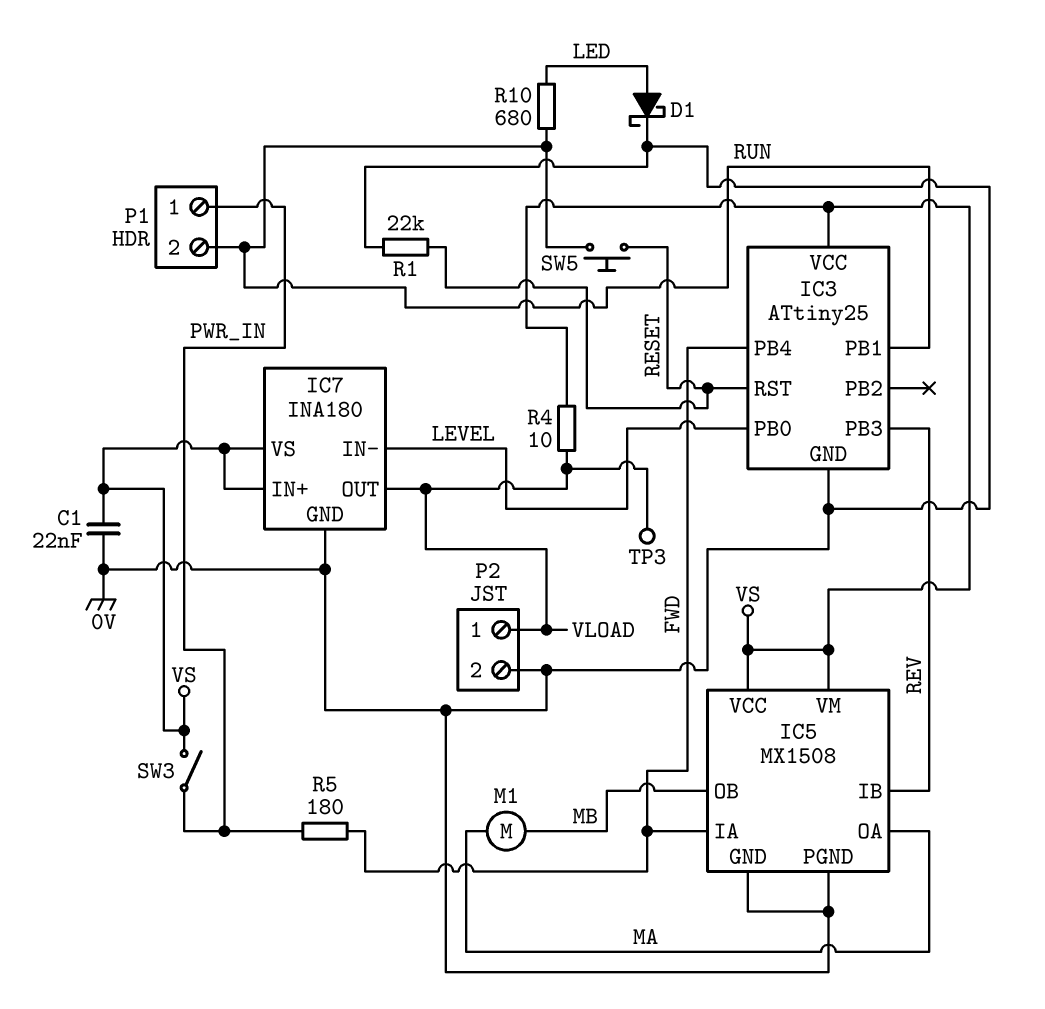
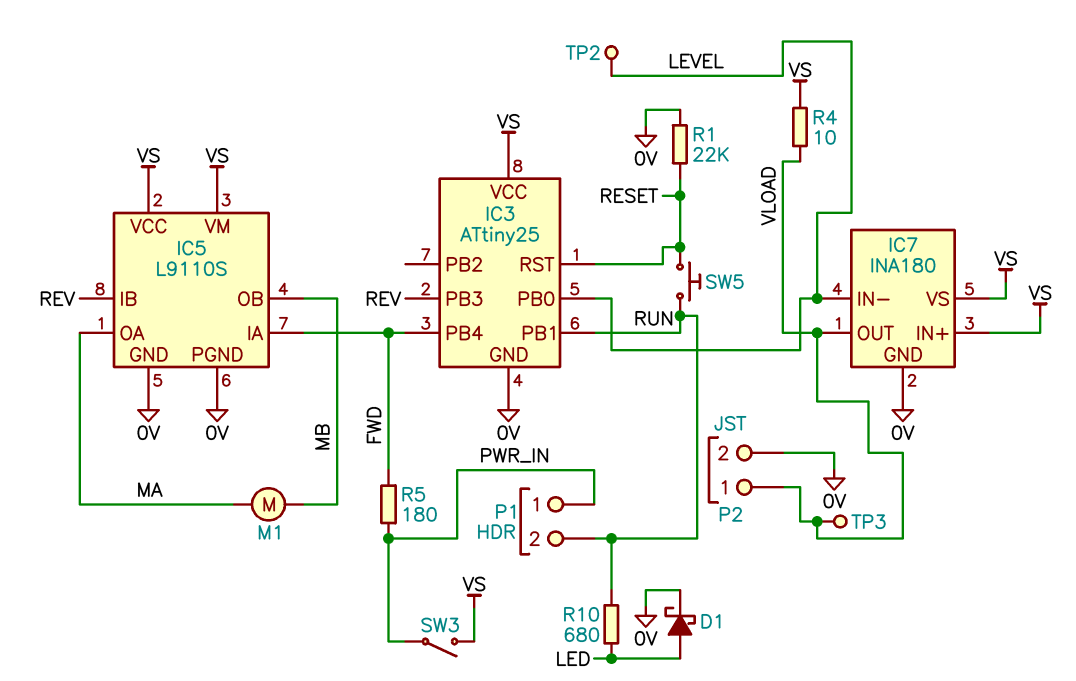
C1: 22nF (0V, VS) -> none
IC5: MX1508 -> L9110S
TP2: none -> test point (LEVEL)

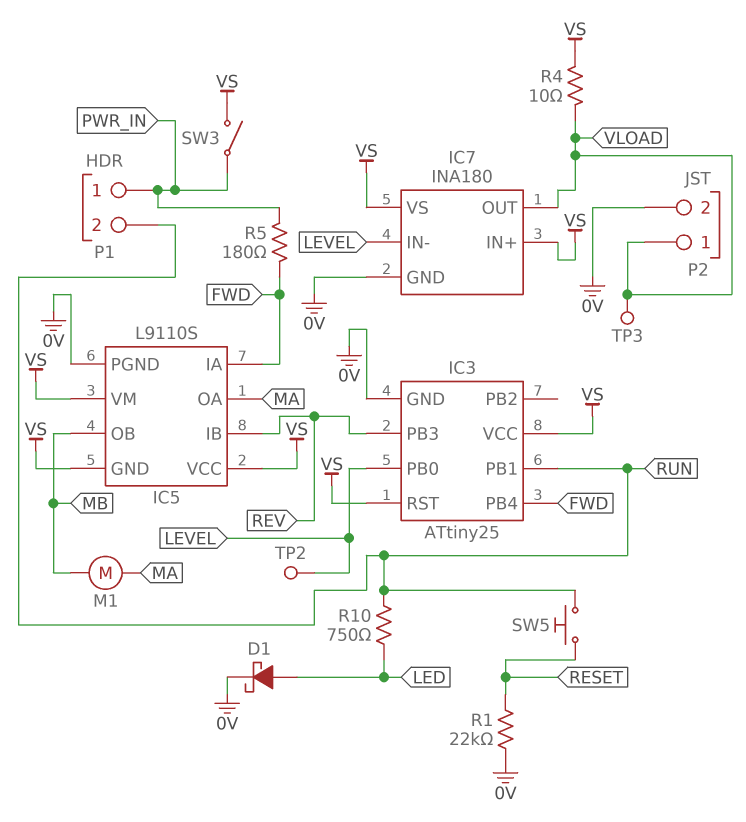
IC3 pin RST: RESET -> VS
IC5 pin GND: 0V -> VS
R10: 680 (LED, RUN) -> 750 (LED, RUN)

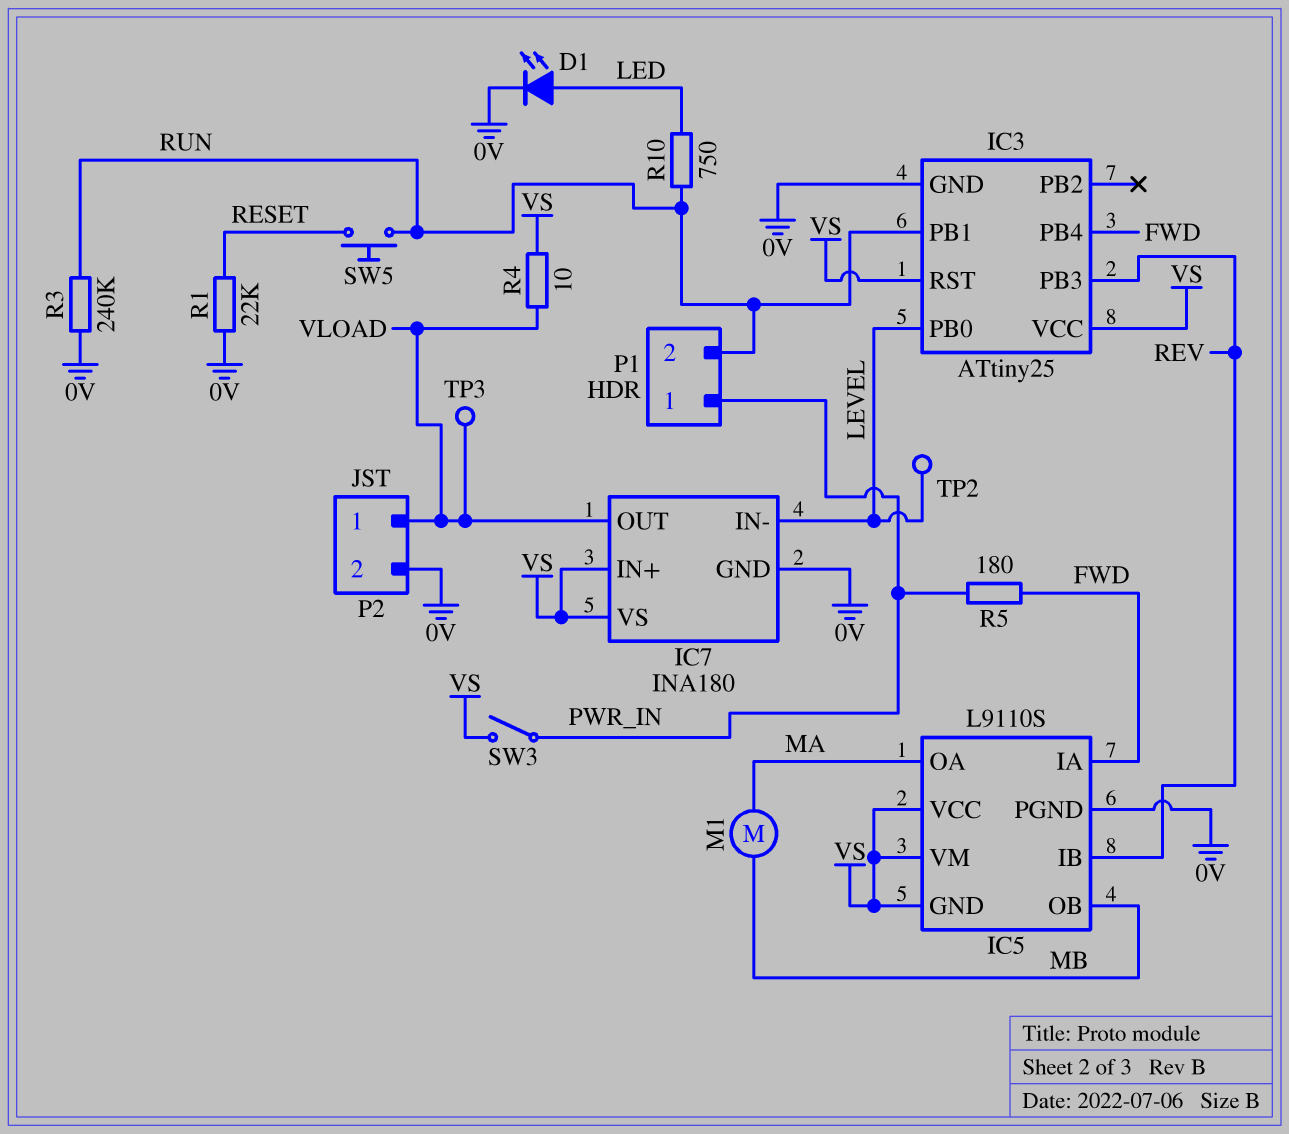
D1: schottky (A LED, K 0V) -> LED (A LED, K 0V)
R3: none -> 240k (0V, RUN)

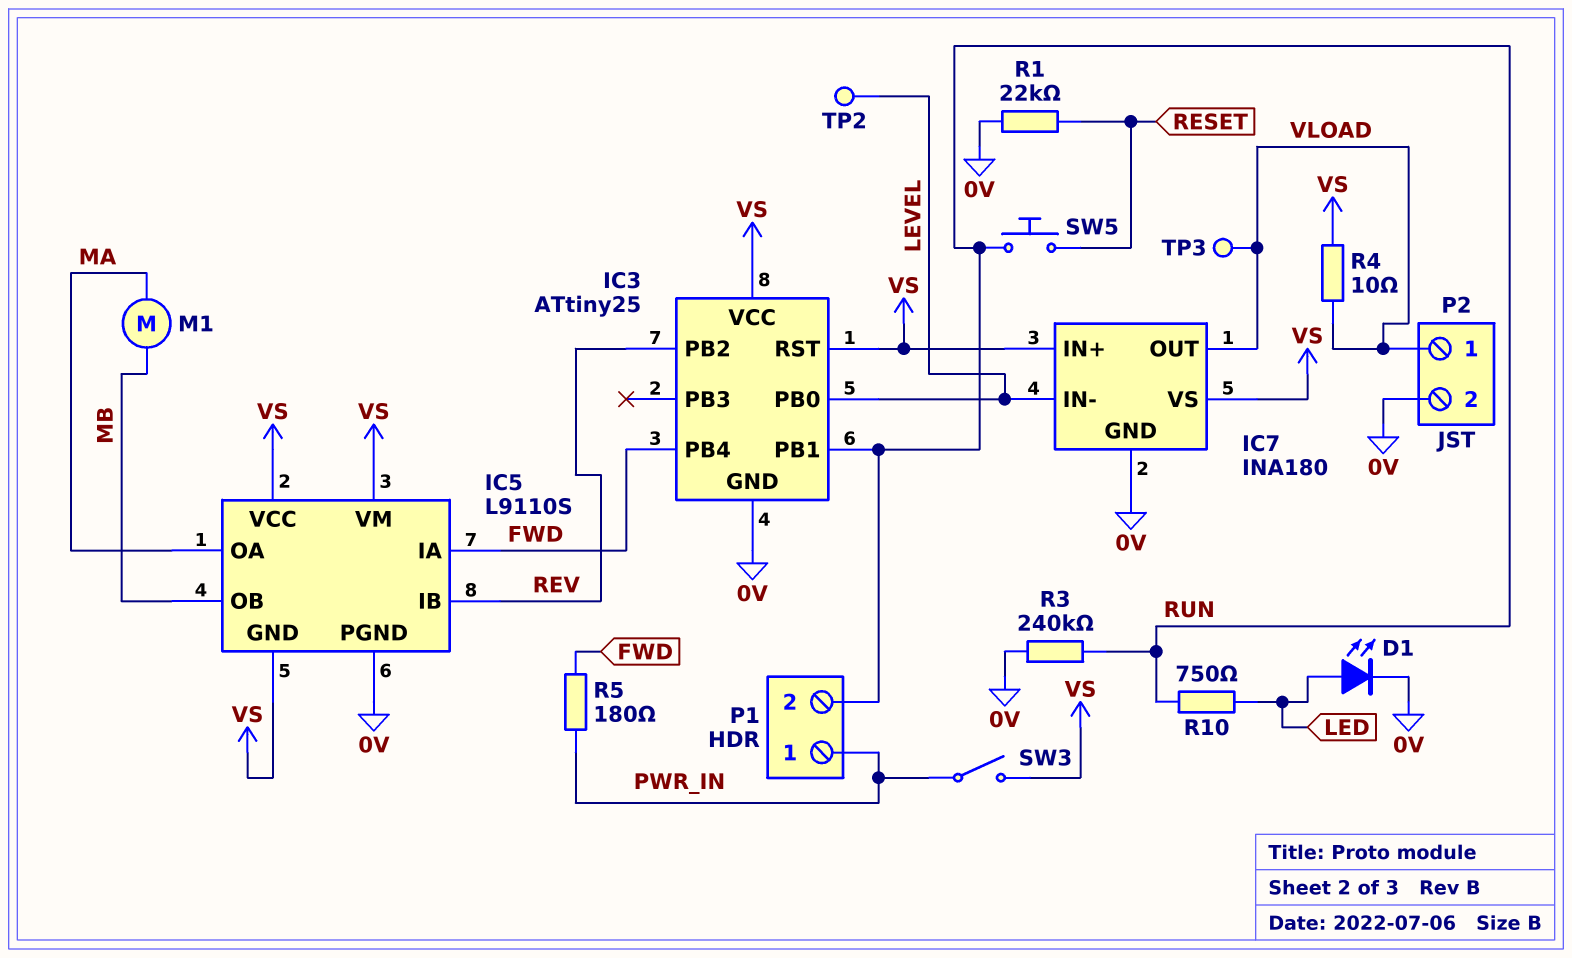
IC3 pin PB2: none -> REV
IC3 pin PB3: REV -> none

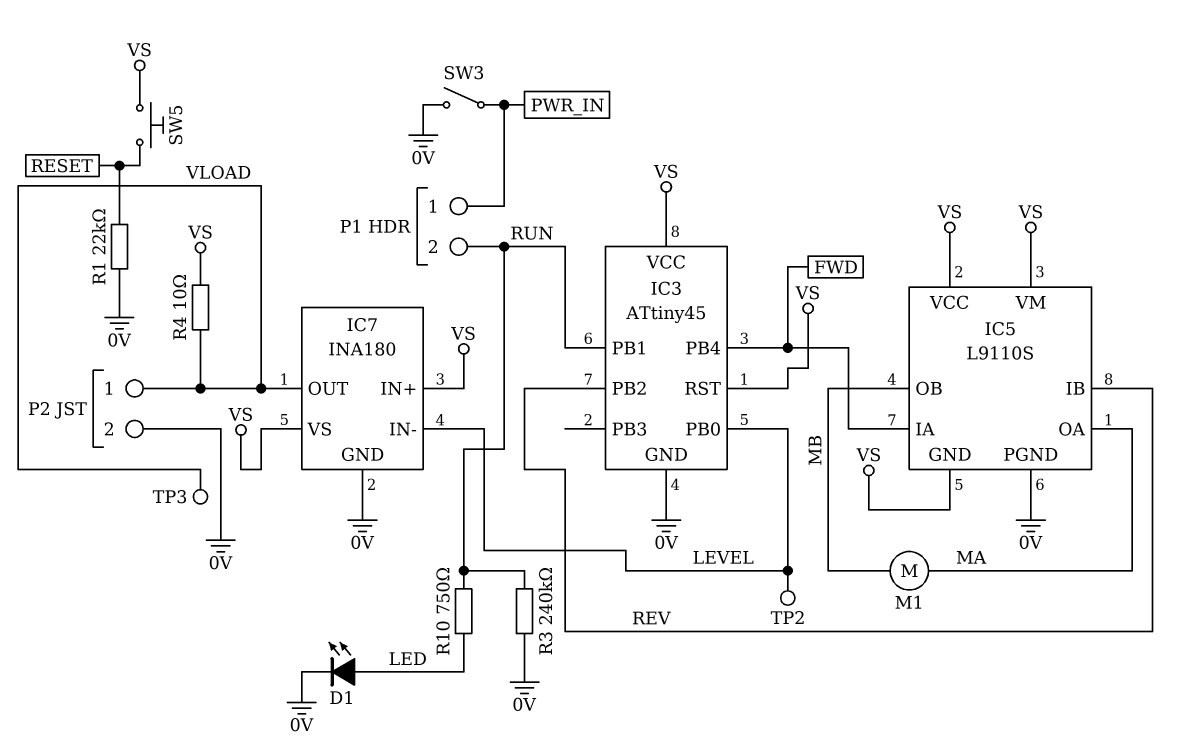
IC3: ATtiny25 -> ATtiny45
R5: 180 (FWD, PWR_IN) -> none
SW3: switch (PWR_IN, VS) -> switch (0V, PWR_IN)
SW5: button (RESET, RUN) -> button (RESET, VS)

